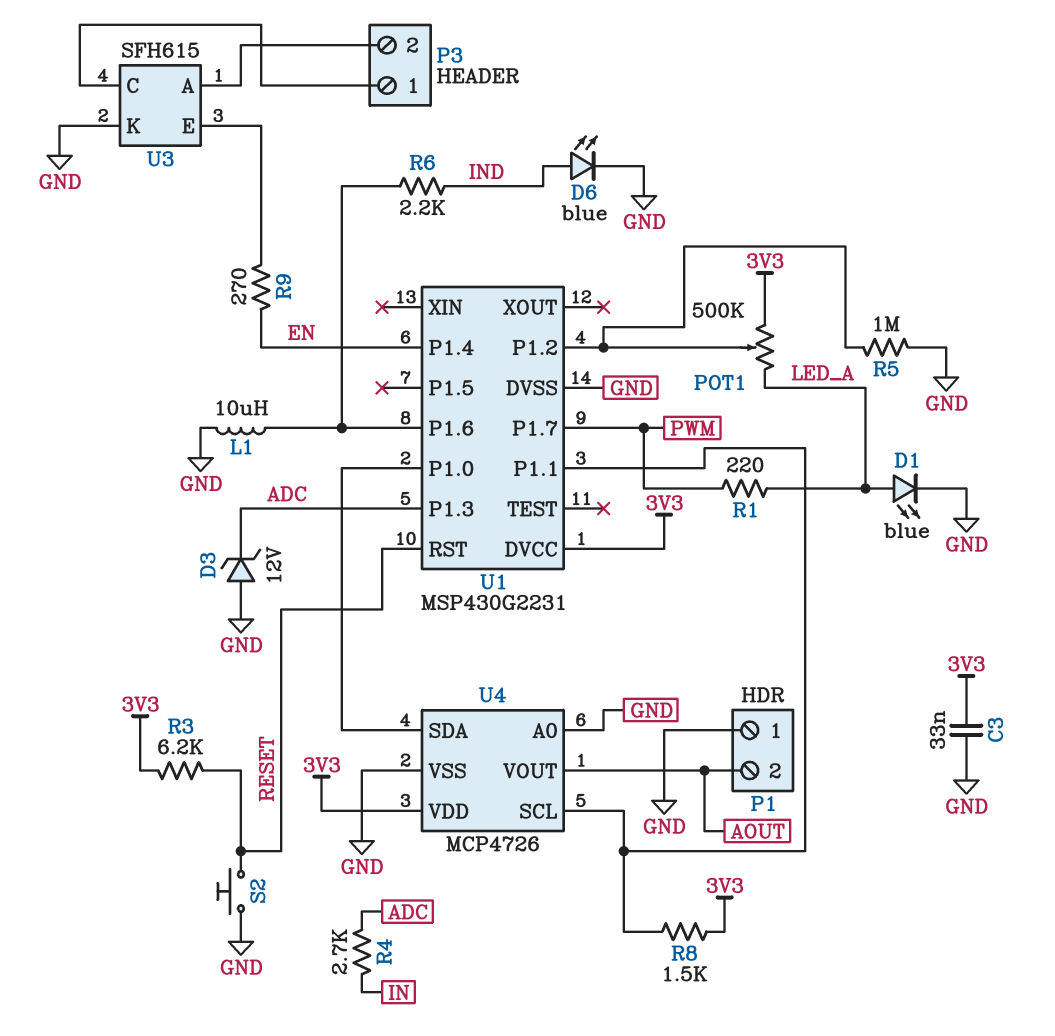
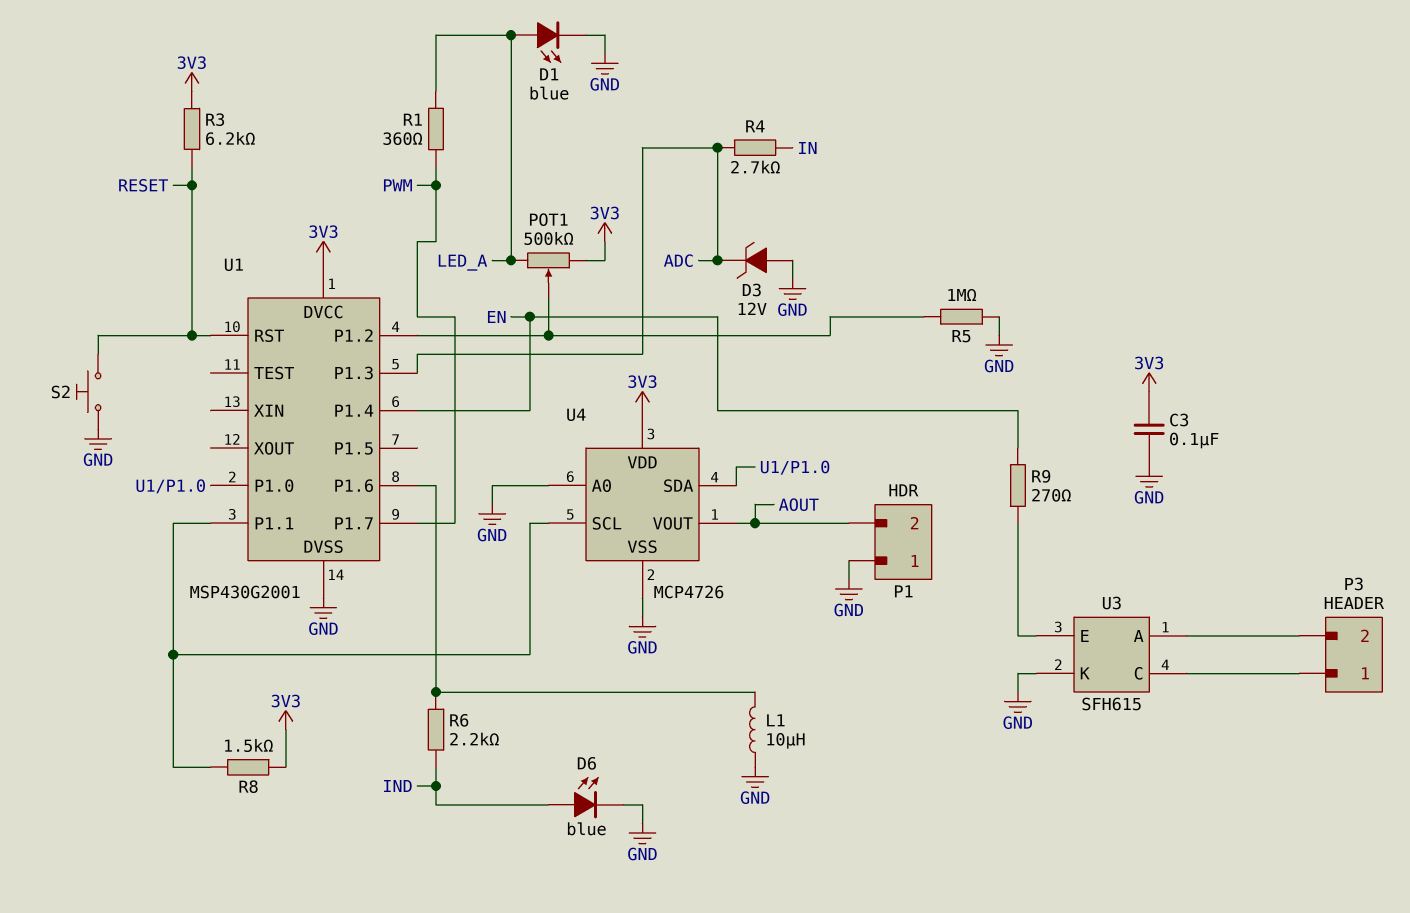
C3: 33nF (3V3, GND) -> 100nF (3V3, GND)
R1: 220 (LED_A, PWM) -> 360 (LED_A, PWM)
U1: MSP430G2231 -> MSP430G2001

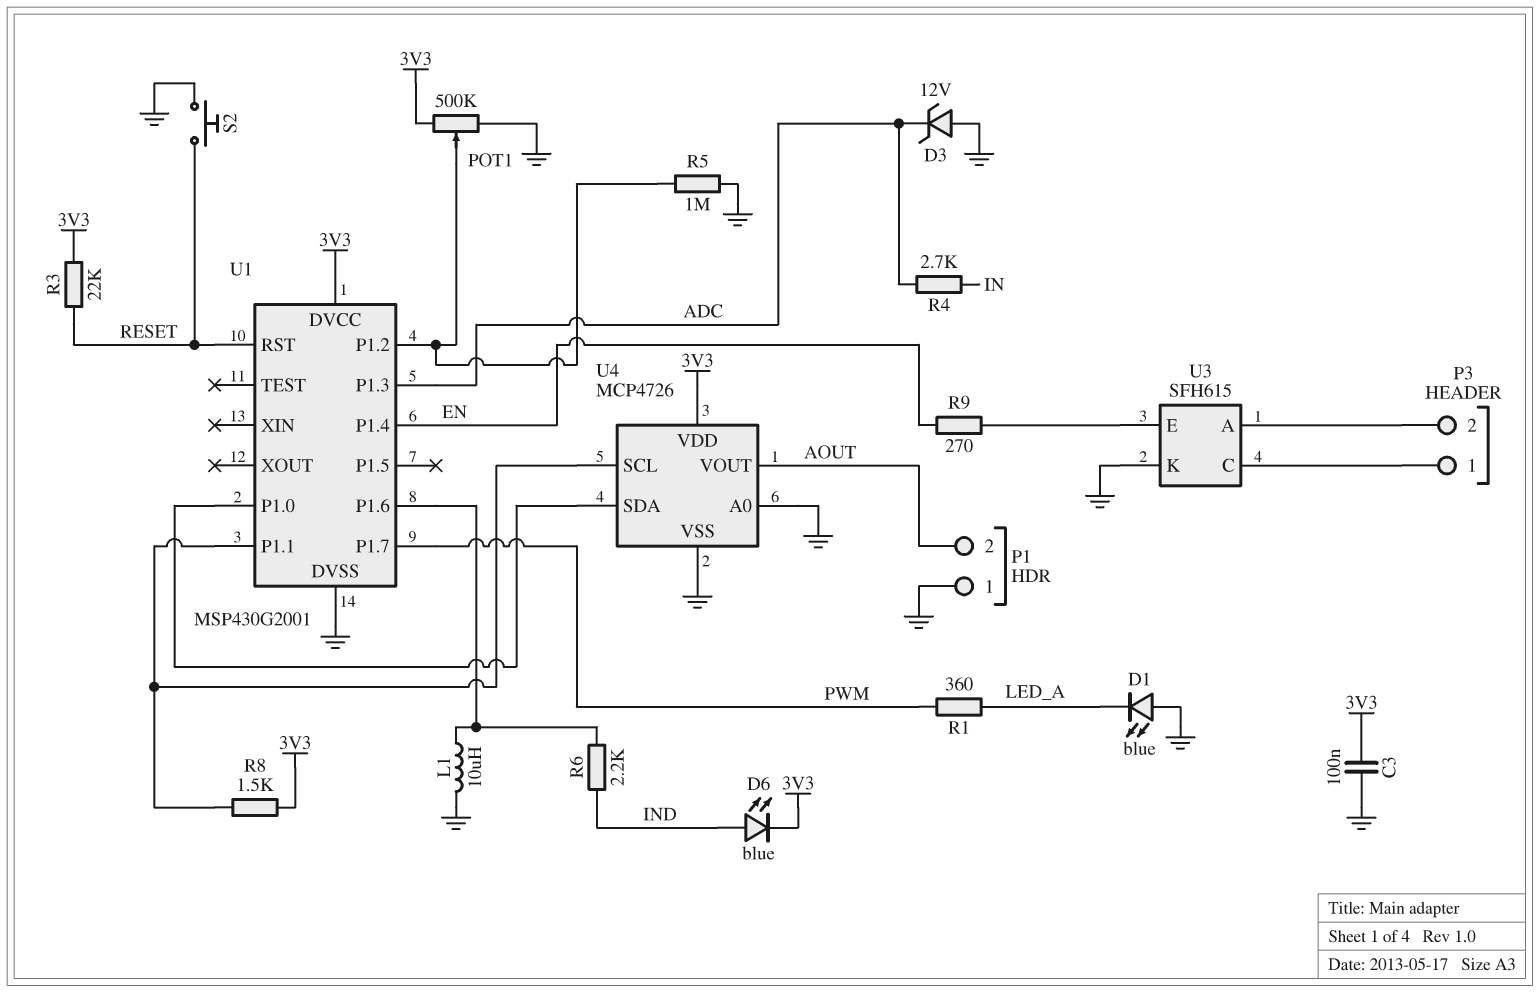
D1: LED blue (A LED_A, K GND) -> LED blue (A GND, K LED_A)
D6: LED blue (A IND, K GND) -> LED blue (A IND, K 3V3)
POT1: 500k (3V3, LED_A, wiper U1/P1.2) -> 500k (3V3, GND, wiper U1/P1.2)
R3: 6.2k (3V3, RESET) -> 22k (3V3, RESET)

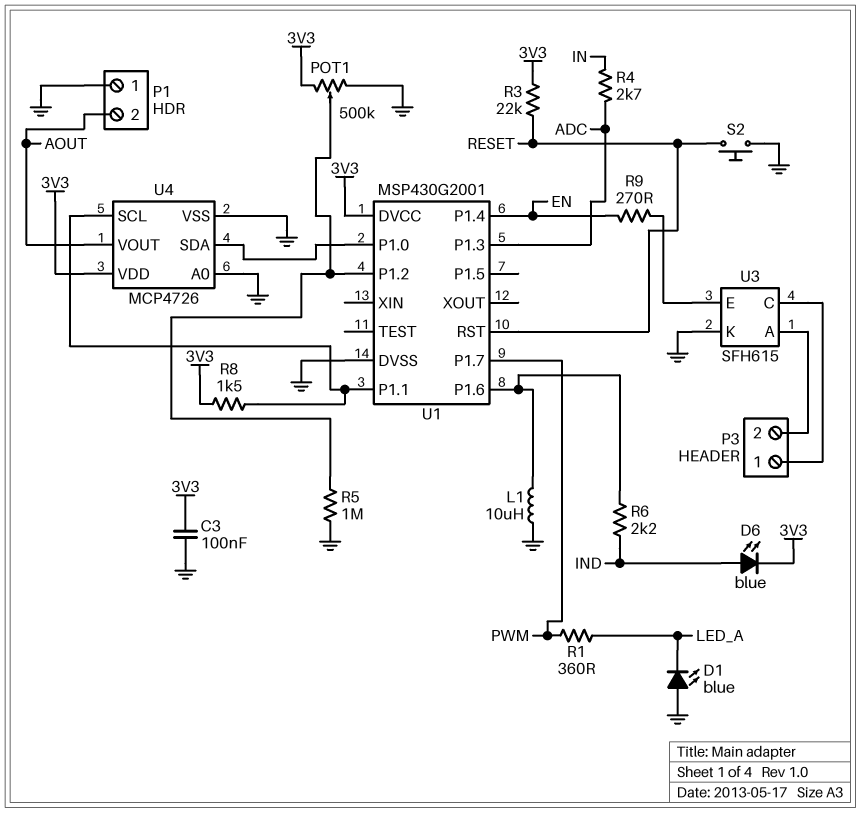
D3: zener 12V (A GND, K ADC) -> none

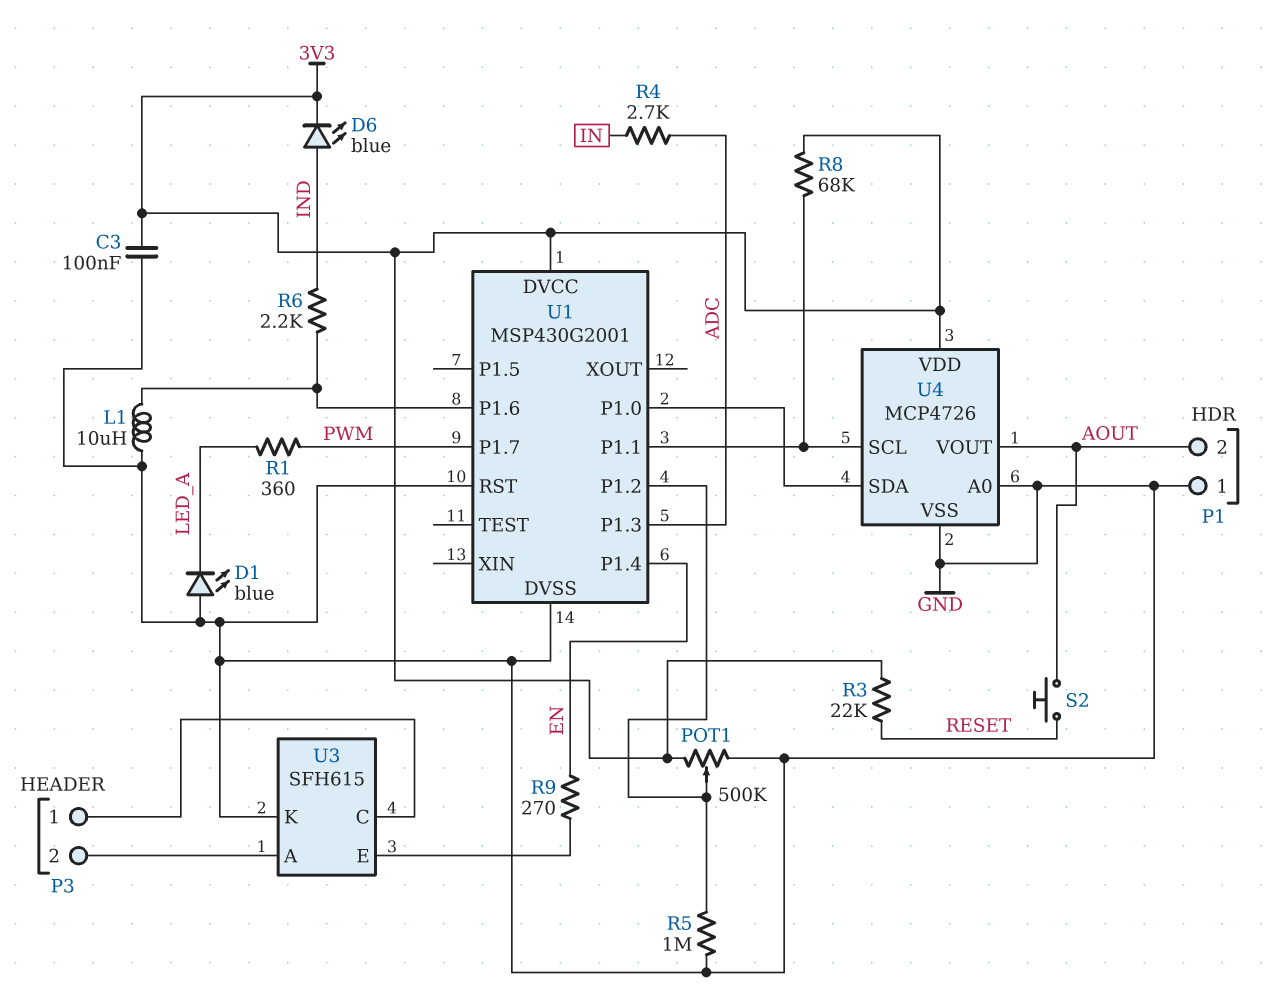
R8: 1.5k (3V3, U1/P1.1) -> 68k (3V3, U1/P1.1)
S2: button (GND, RESET) -> button (AOUT, RESET)
U1 pin RST: RESET -> GND

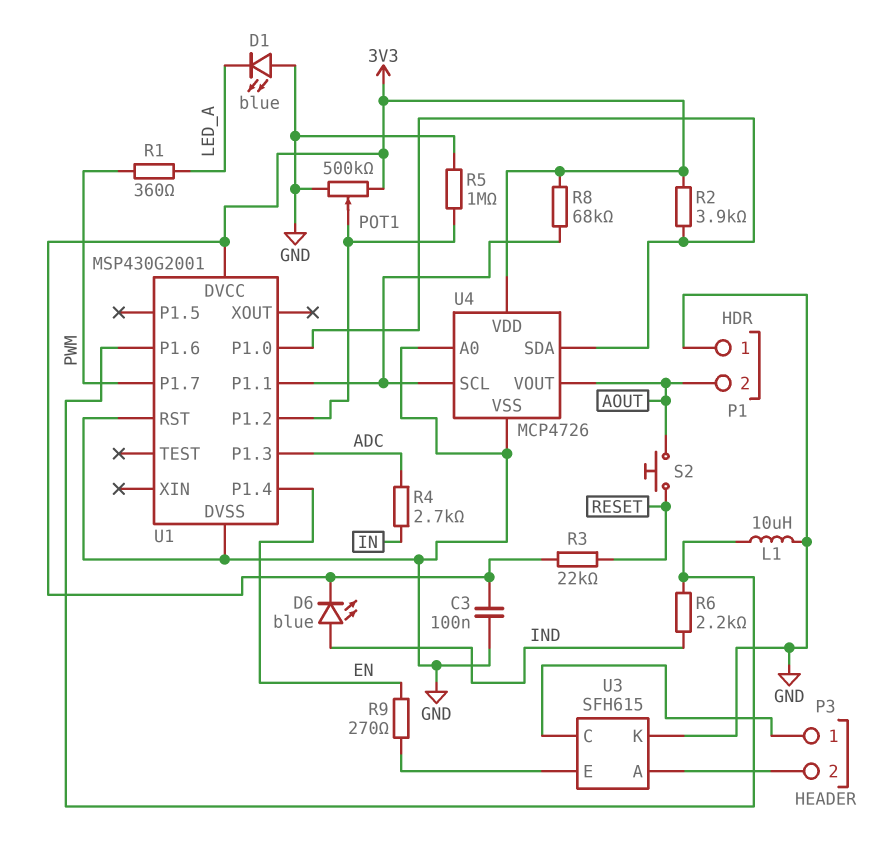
R2: none -> 3.9k (3V3, U1/P1.0)

